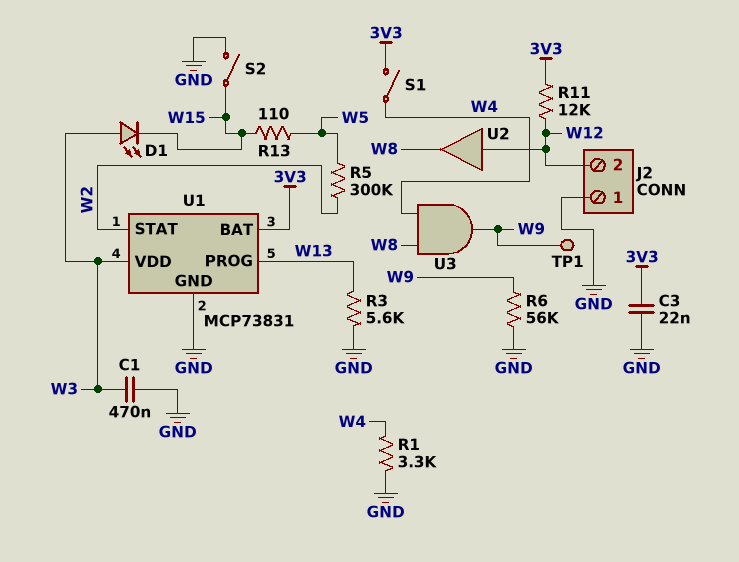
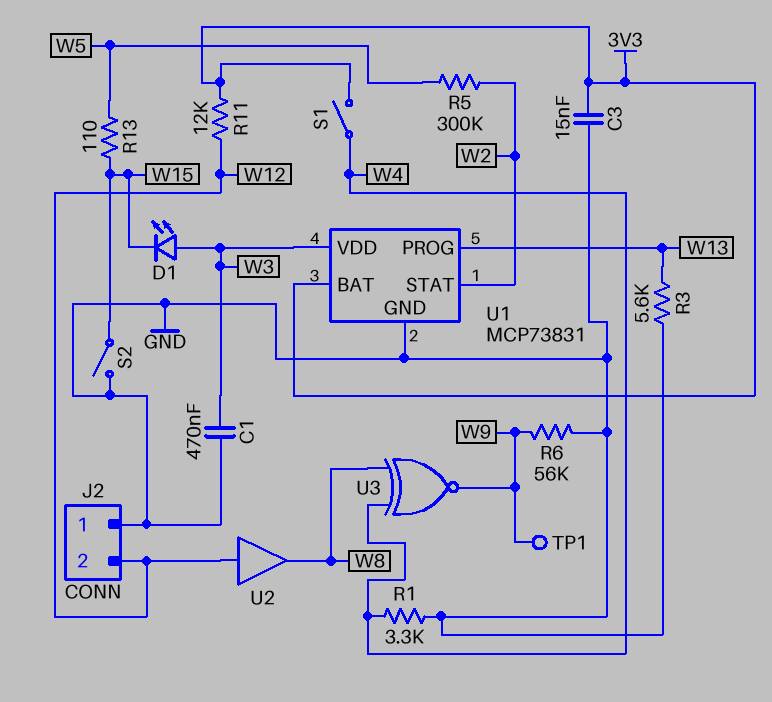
C3: 22nF (3V3, GND) -> 15nF (3V3, GND)
U3: AND (in W4, in W8, out W9) -> XNOR (in W4, in W8, out W9)

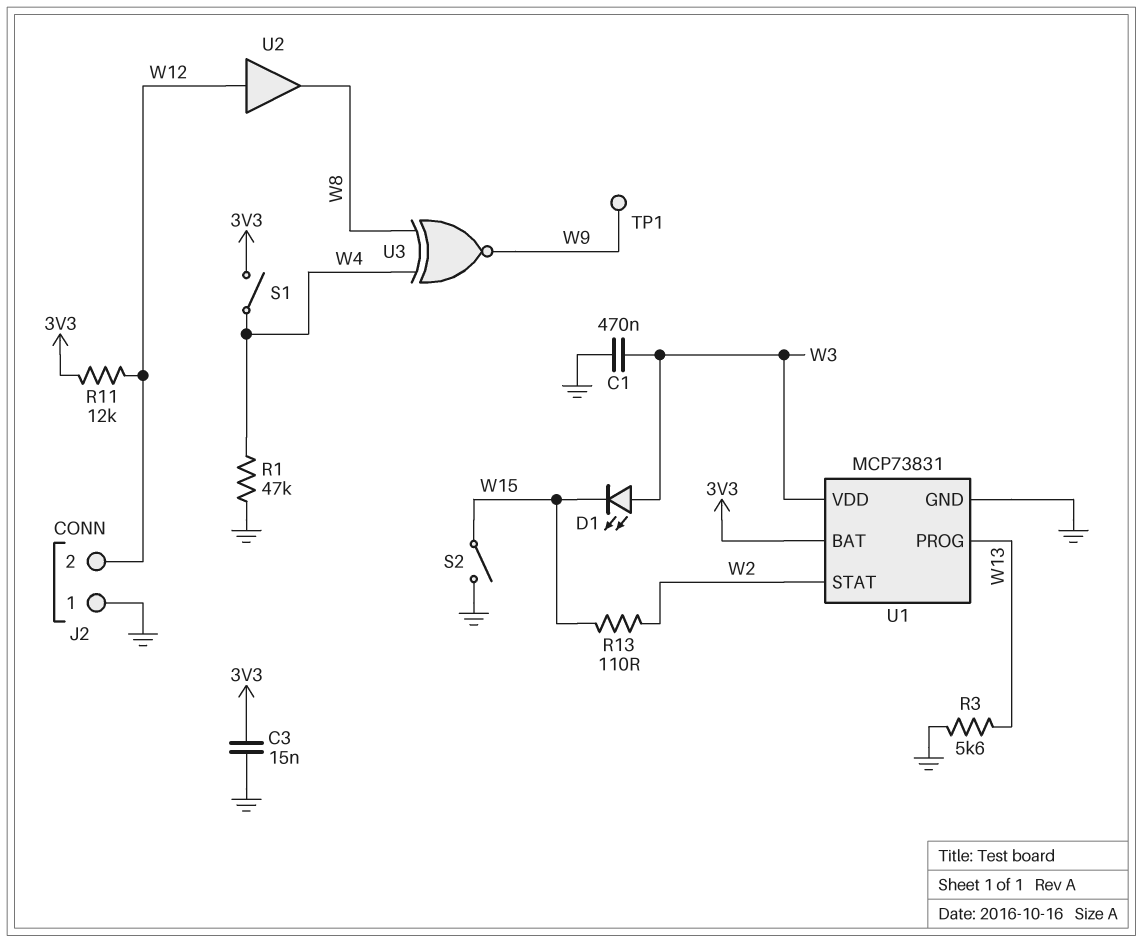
R1: 3.3k (GND, W4) -> 47k (GND, W4)
R5: 300k (W2, W5) -> none
R6: 56k (GND, W9) -> none
R13: 110 (W5, W15) -> 110 (W2, W15)

